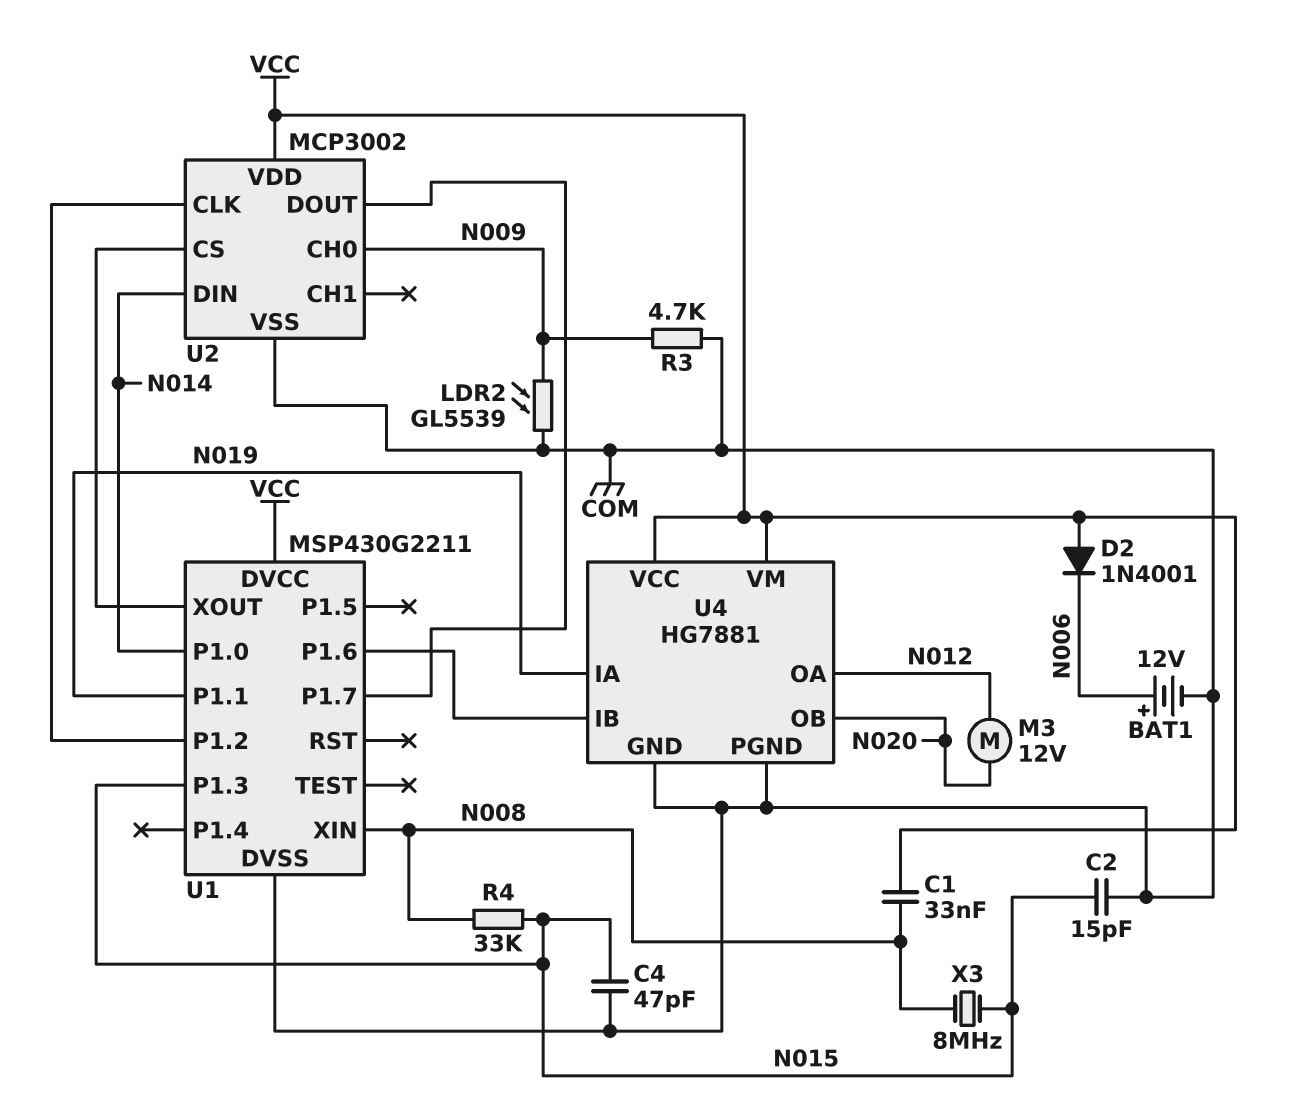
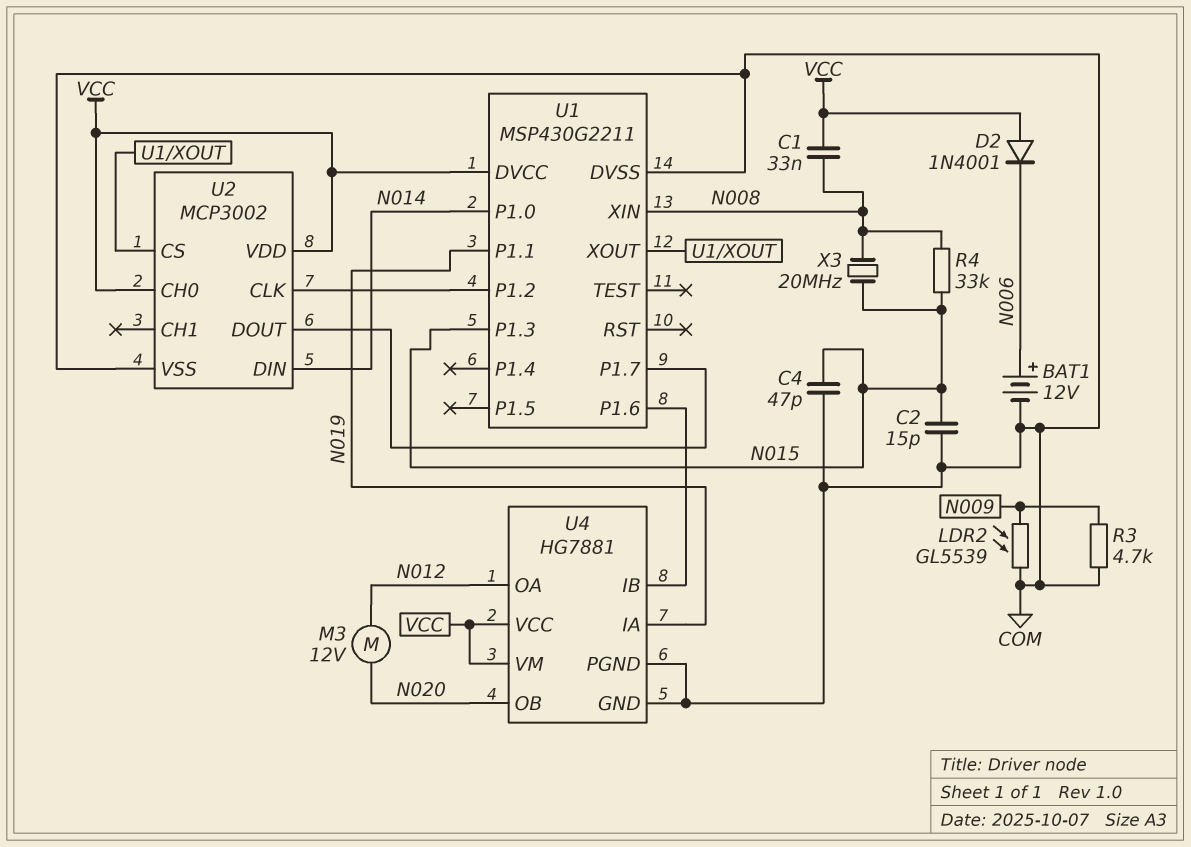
U2 pin CH0: N009 -> VCC
X3: 8MHz (N008, N015) -> 20MHz (N008, N015)

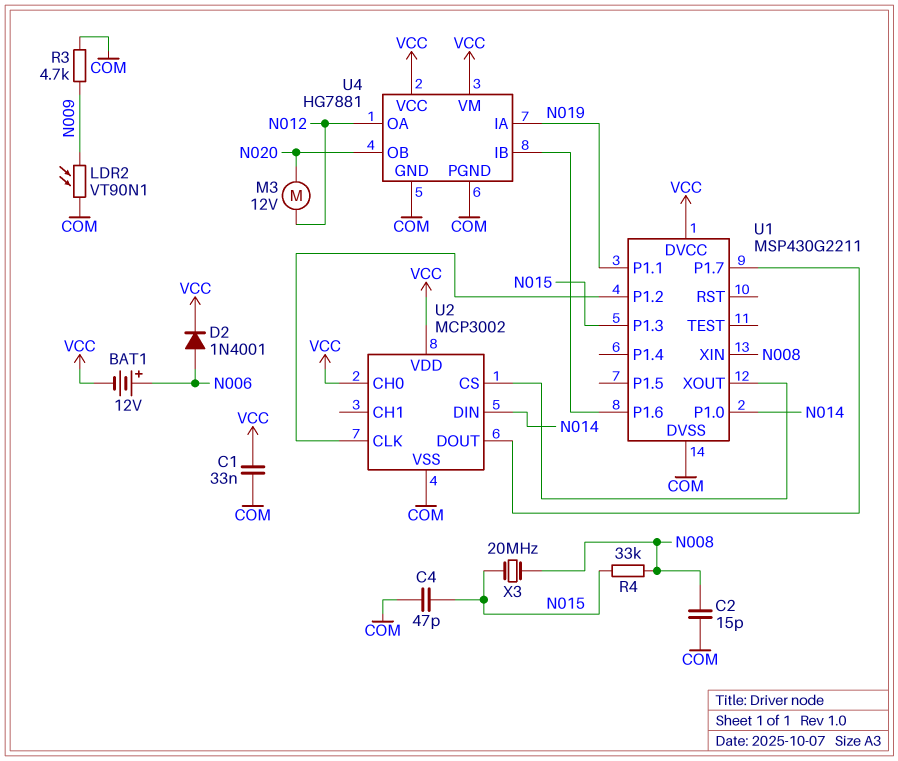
BAT1: 12V (plus N006, minus COM) -> 12V (plus N006, minus VCC)
C1: 33nF (N008, VCC) -> 33nF (COM, VCC)
C2: 15pF (COM, N015) -> 15pF (COM, N008)
D2: diode 1N4001 (A VCC, K N006) -> diode 1N4001 (A N006, K VCC)
LDR2: GL5539 (COM, N009) -> VT90N1 (COM, N009)

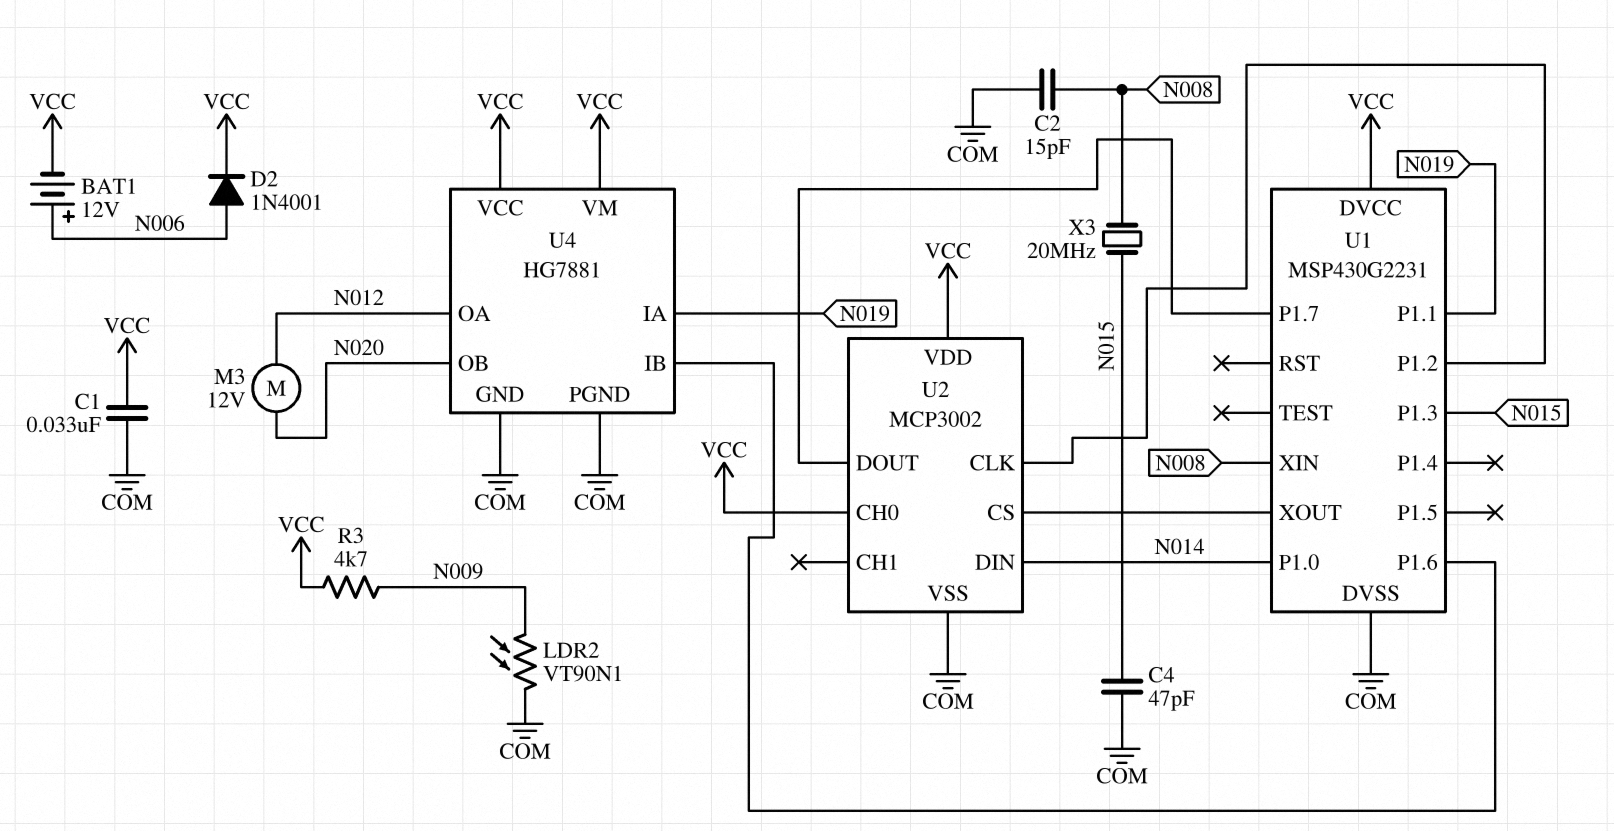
R3: 4.7k (COM, N009) -> 4.7k (N009, VCC)
R4: 33k (N008, N015) -> none
U1: MSP430G2211 -> MSP430G2231

